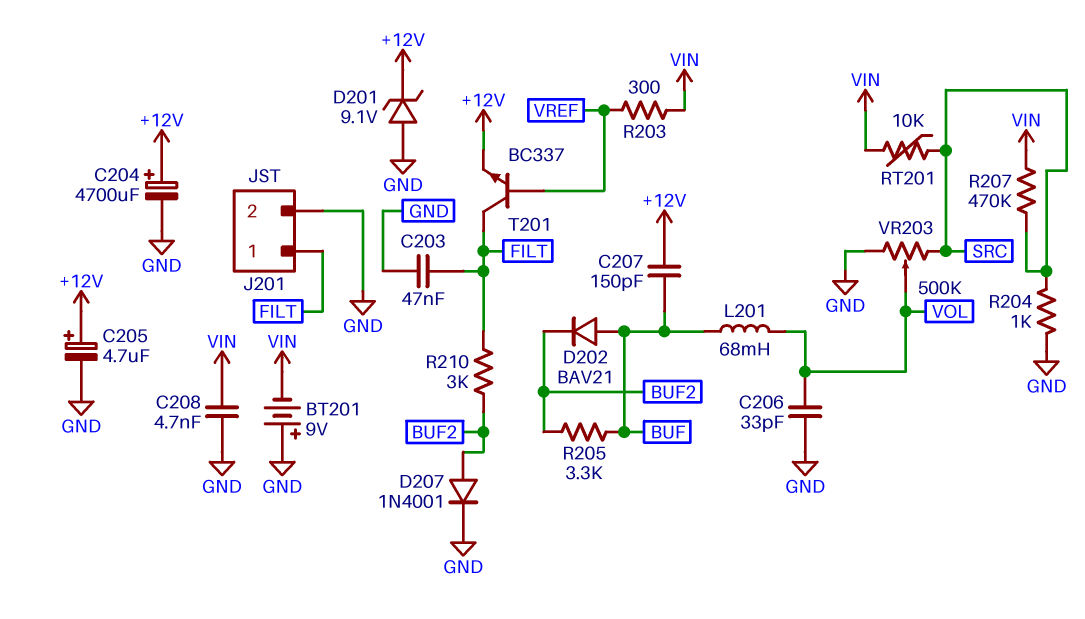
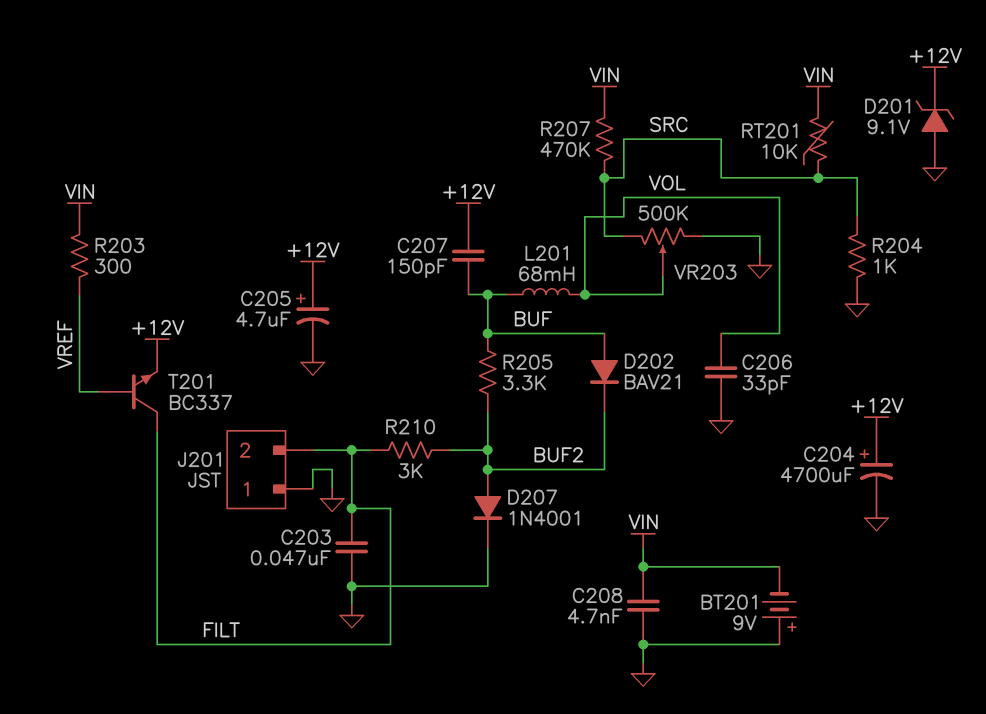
J201 pin 1: FILT -> GND
J201 pin 2: GND -> FILT

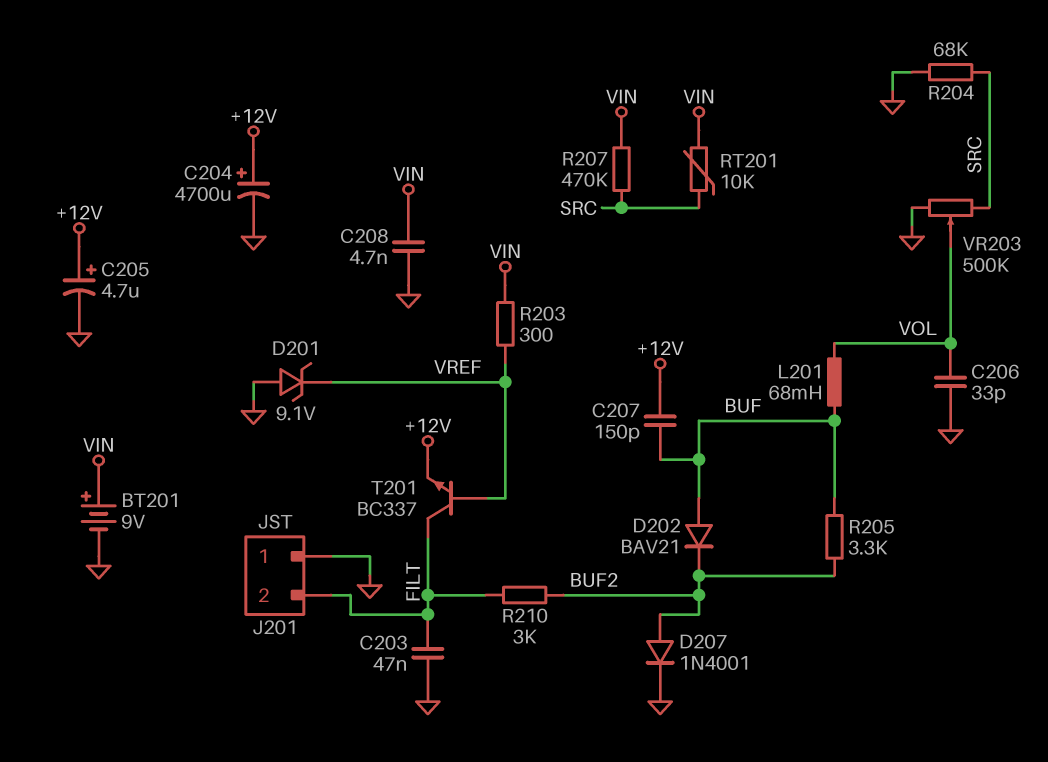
BT201: 9V (plus GND, minus VIN) -> 9V (plus VIN, minus GND)
D201: zener 9.1V (A GND, K +12V) -> zener 9.1V (A GND, K VREF)
R204: 1k (GND, SRC) -> 68k (GND, SRC)

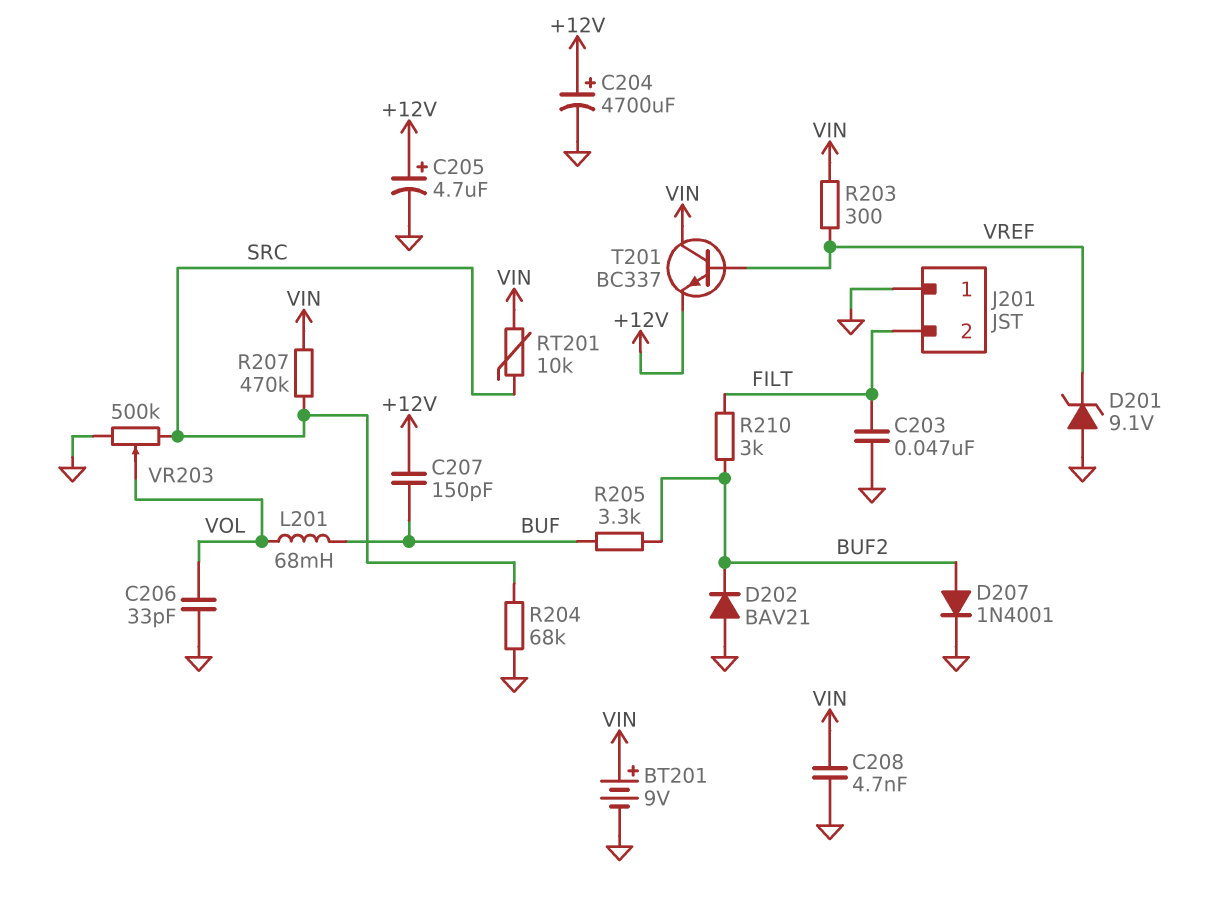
D202: diode BAV21 (A BUF, K BUF2) -> diode BAV21 (A GND, K BUF2)
T201: NPN BC337 (B VREF, C FILT, E +12V) -> NPN BC337 (B VREF, C VIN, E +12V)

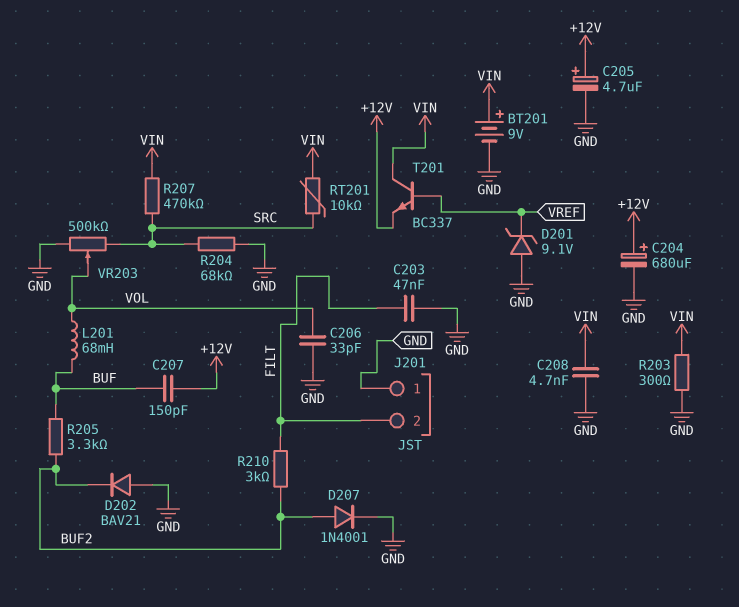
C204: 4700uF (plus +12V, minus GND) -> 680uF (plus +12V, minus GND)
R203: 300 (VIN, VREF) -> 300 (GND, VIN)

